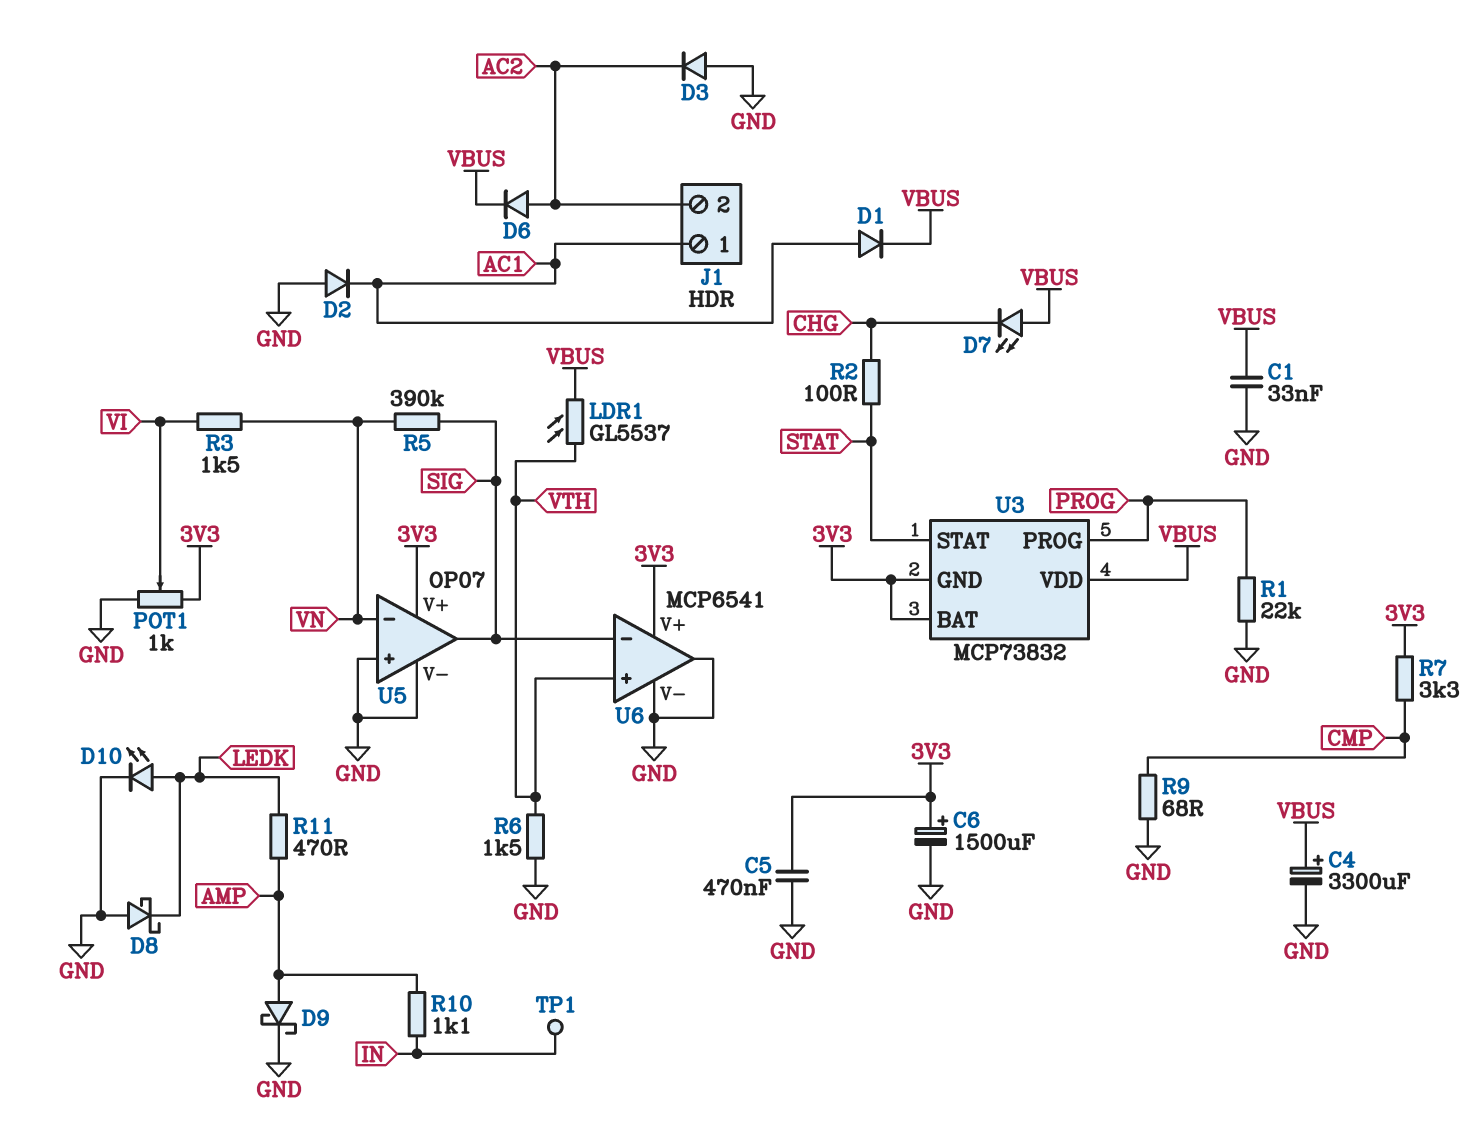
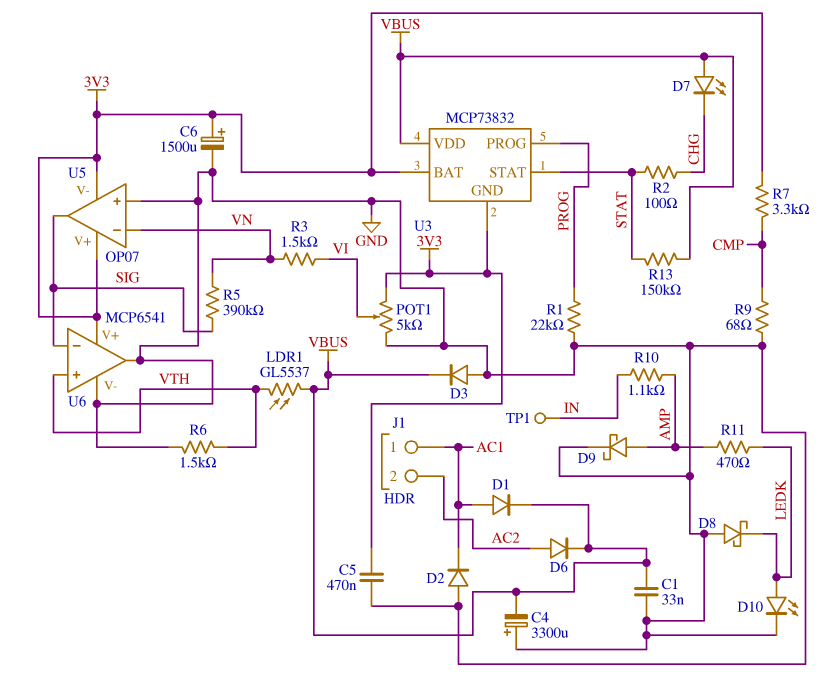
C4: 3300uF (plus VBUS, minus GND) -> 3300uF (plus GND, minus VBUS)
D3: diode (A GND, K AC2) -> diode (A GND, K VBUS)
POT1: 1k (3V3, GND, wiper VI) -> 5k (3V3, GND, wiper VI)
R13: none -> 150k (STAT, VBUS)
U5 pin V-: GND -> 3V3

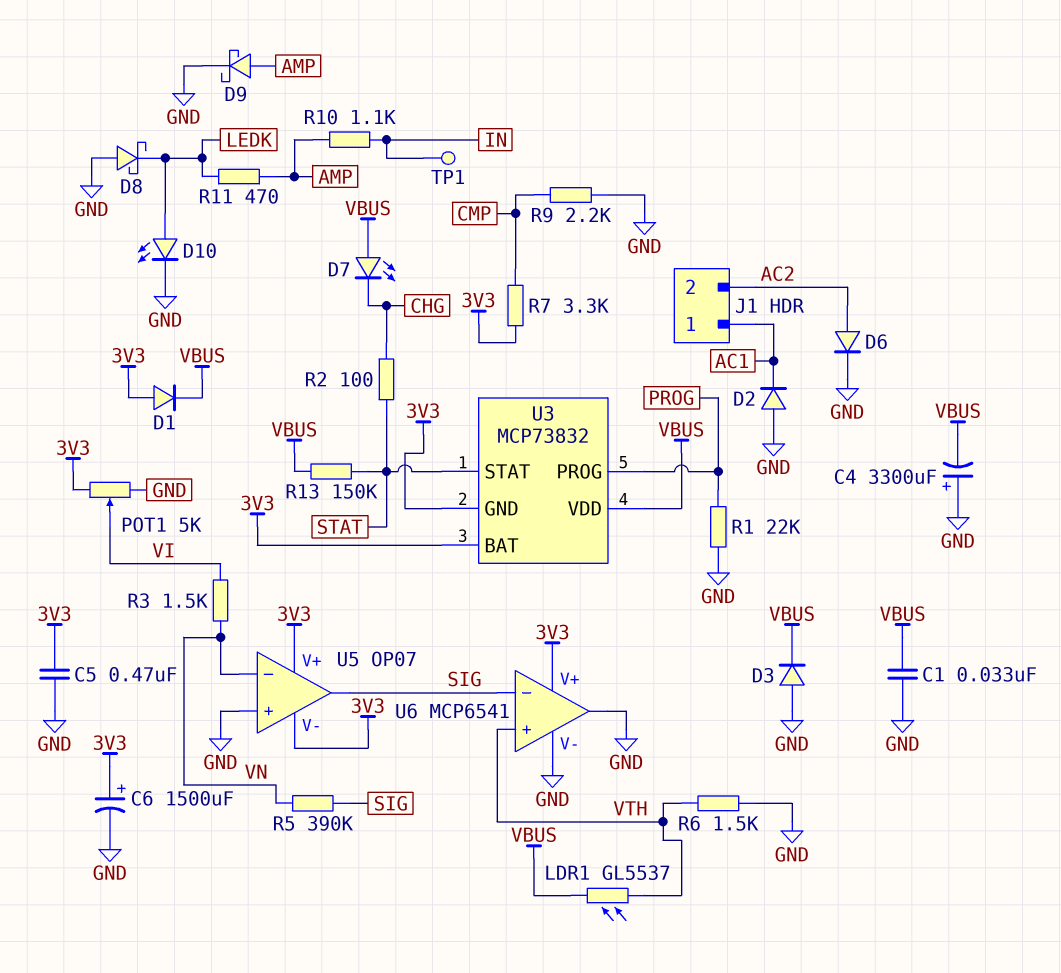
D1: diode (A AC1, K VBUS) -> diode (A 3V3, K VBUS)
D6: diode (A AC2, K VBUS) -> diode (A AC2, K GND)
R9: 68 (CMP, GND) -> 2.2k (CMP, GND)

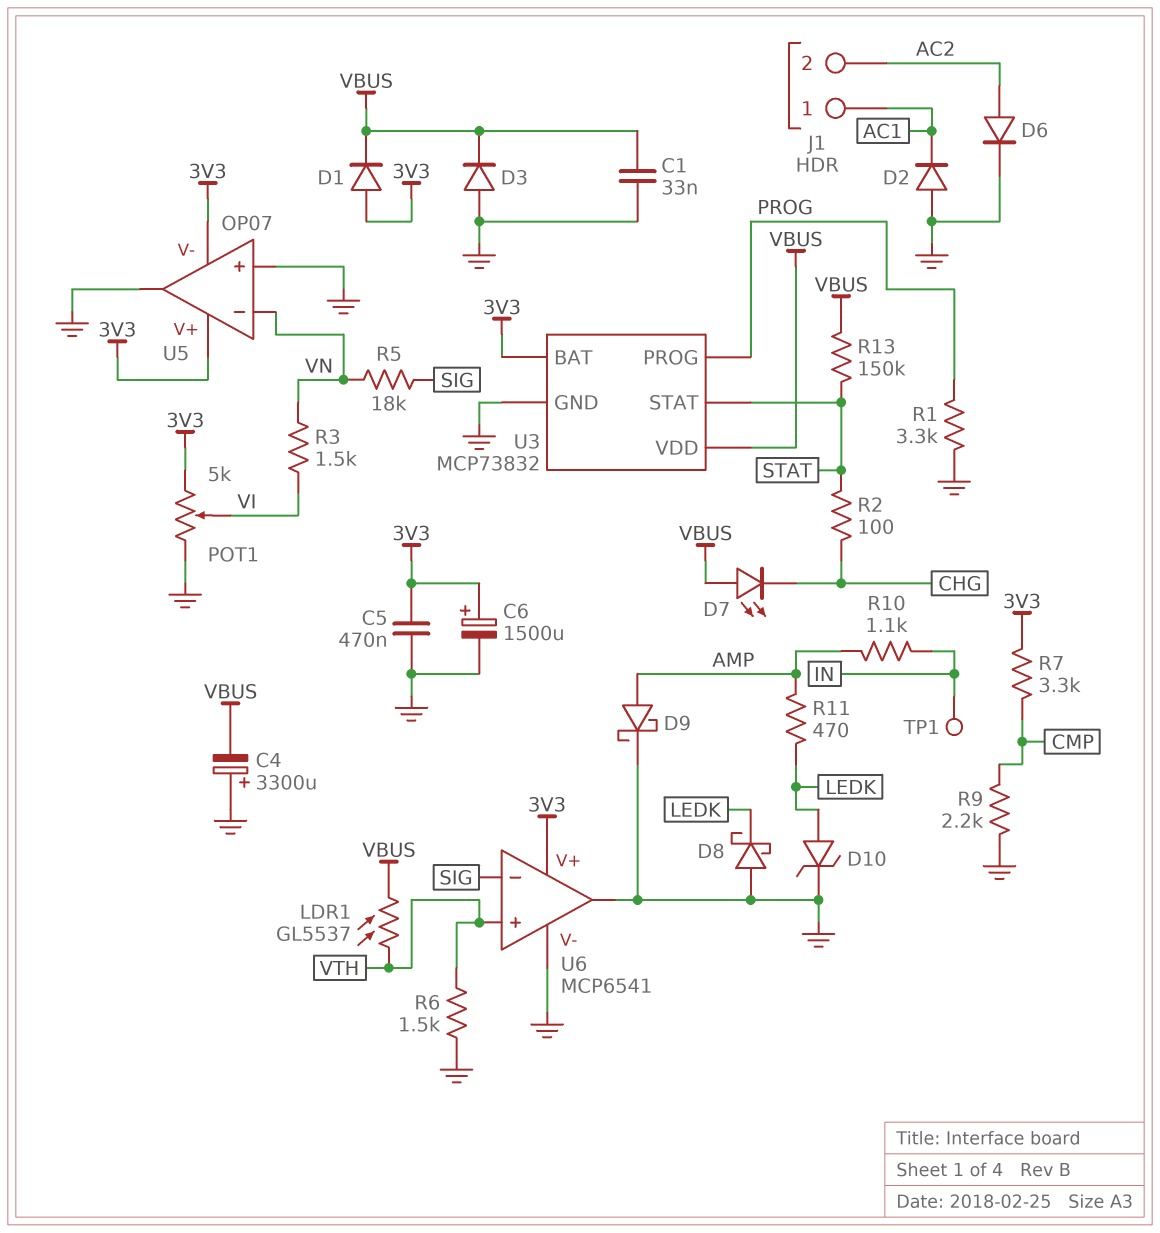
D10: LED (A LEDK, K GND) -> zener (A LEDK, K GND)
R1: 22k (GND, PROG) -> 3.3k (GND, PROG)
R5: 390k (SIG, VN) -> 18k (SIG, VN)
U3 pin GND: 3V3 -> GND
U5 pin out: SIG -> GND

